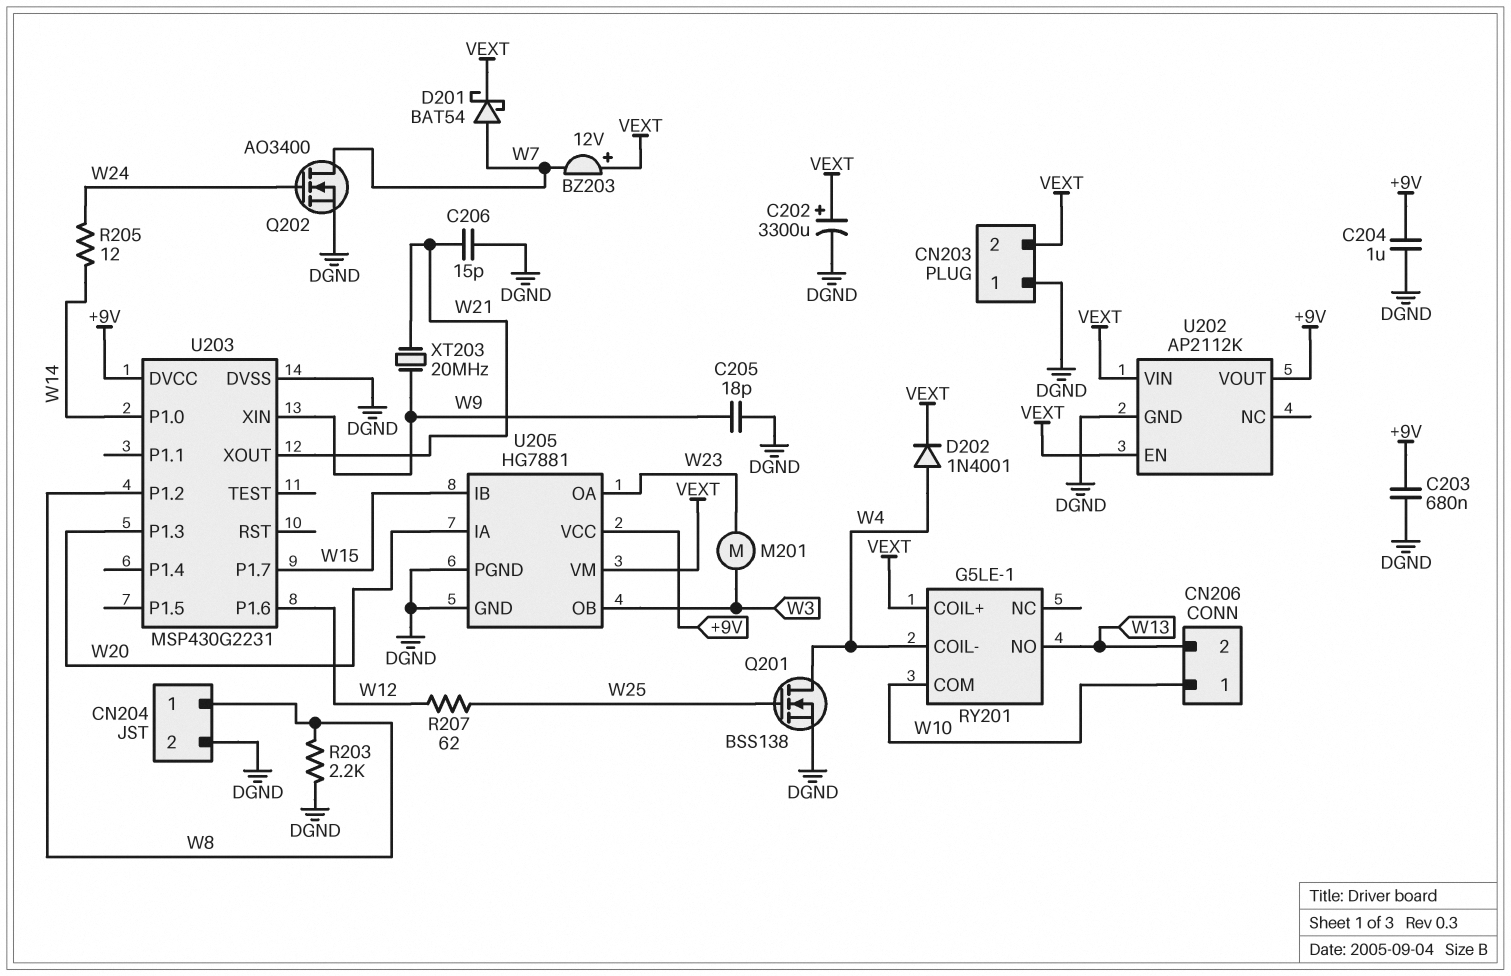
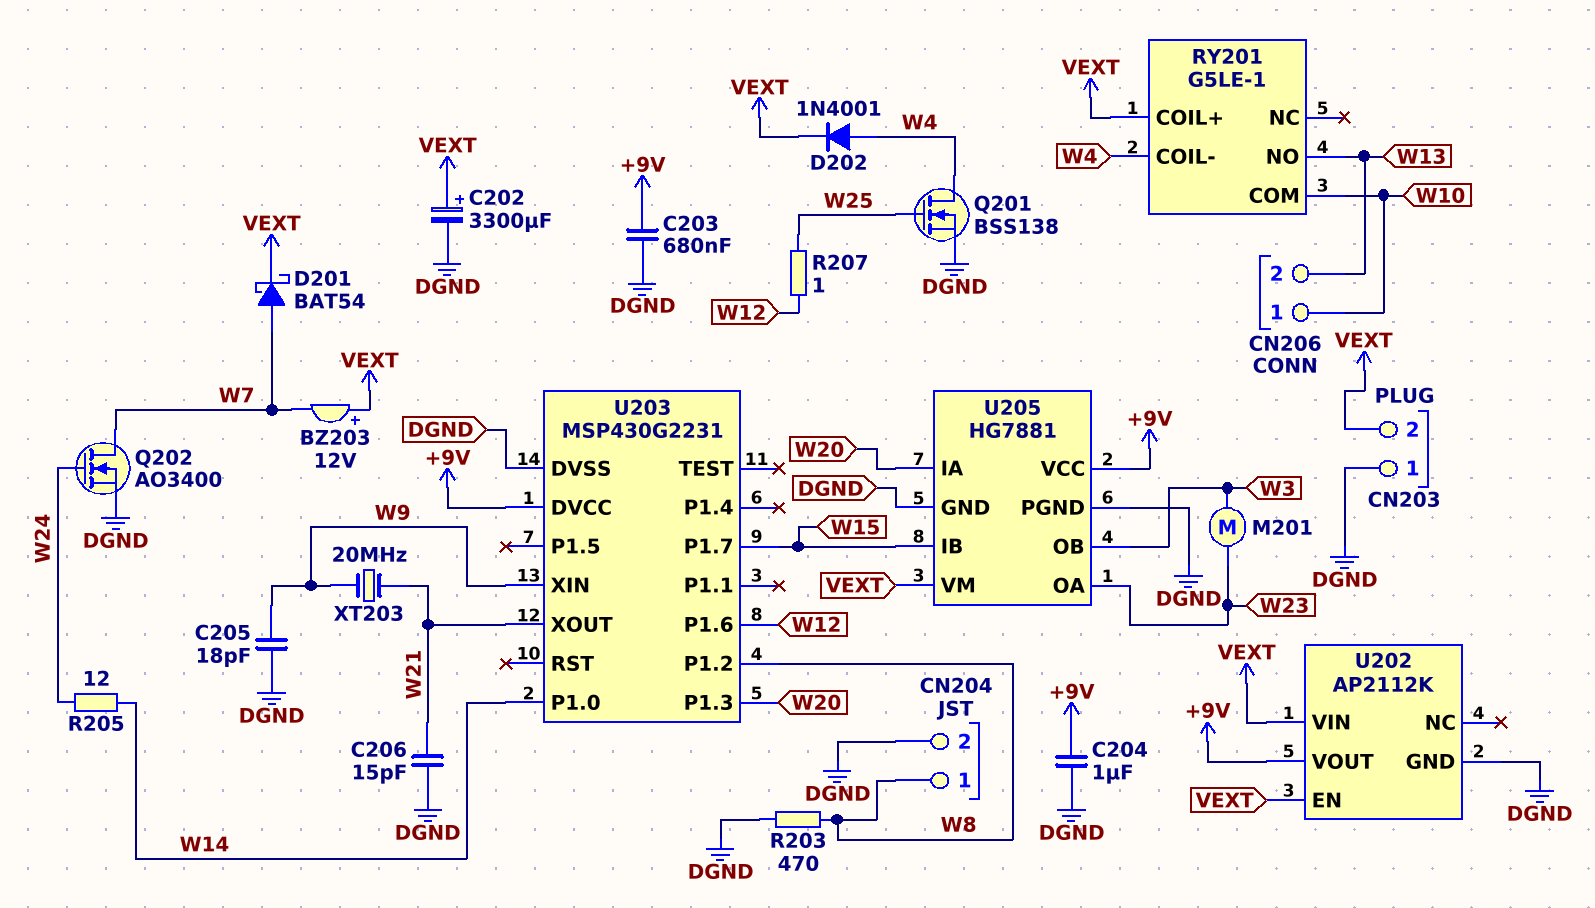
R203: 2.2k (DGND, W8) -> 470 (DGND, W8)
R207: 62 (W12, W25) -> 1 (W12, W25)

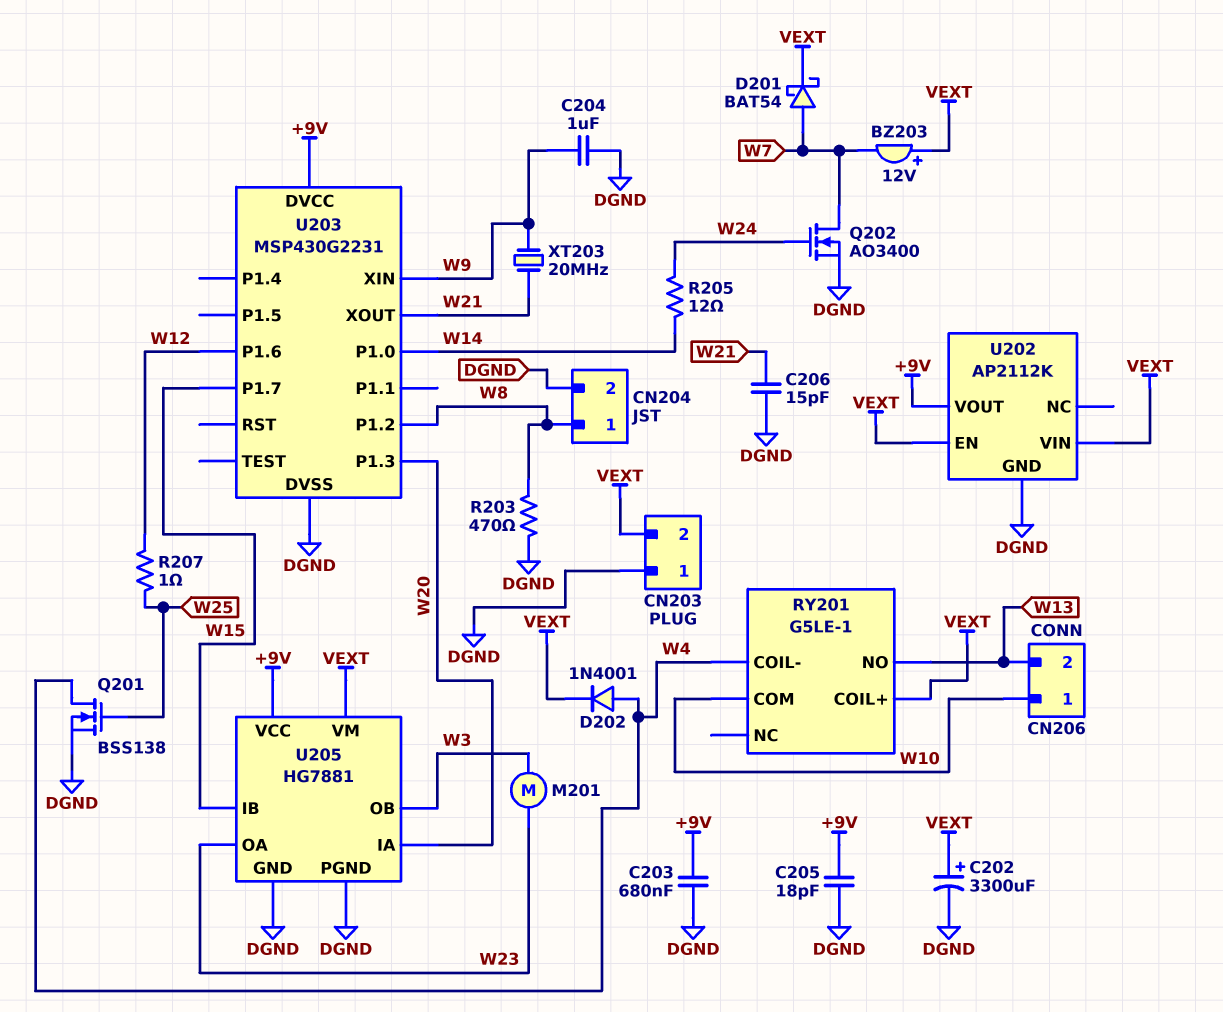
C204: 1uF (+9V, DGND) -> 1uF (DGND, W9)
C205: 18pF (DGND, W9) -> 18pF (+9V, DGND)

